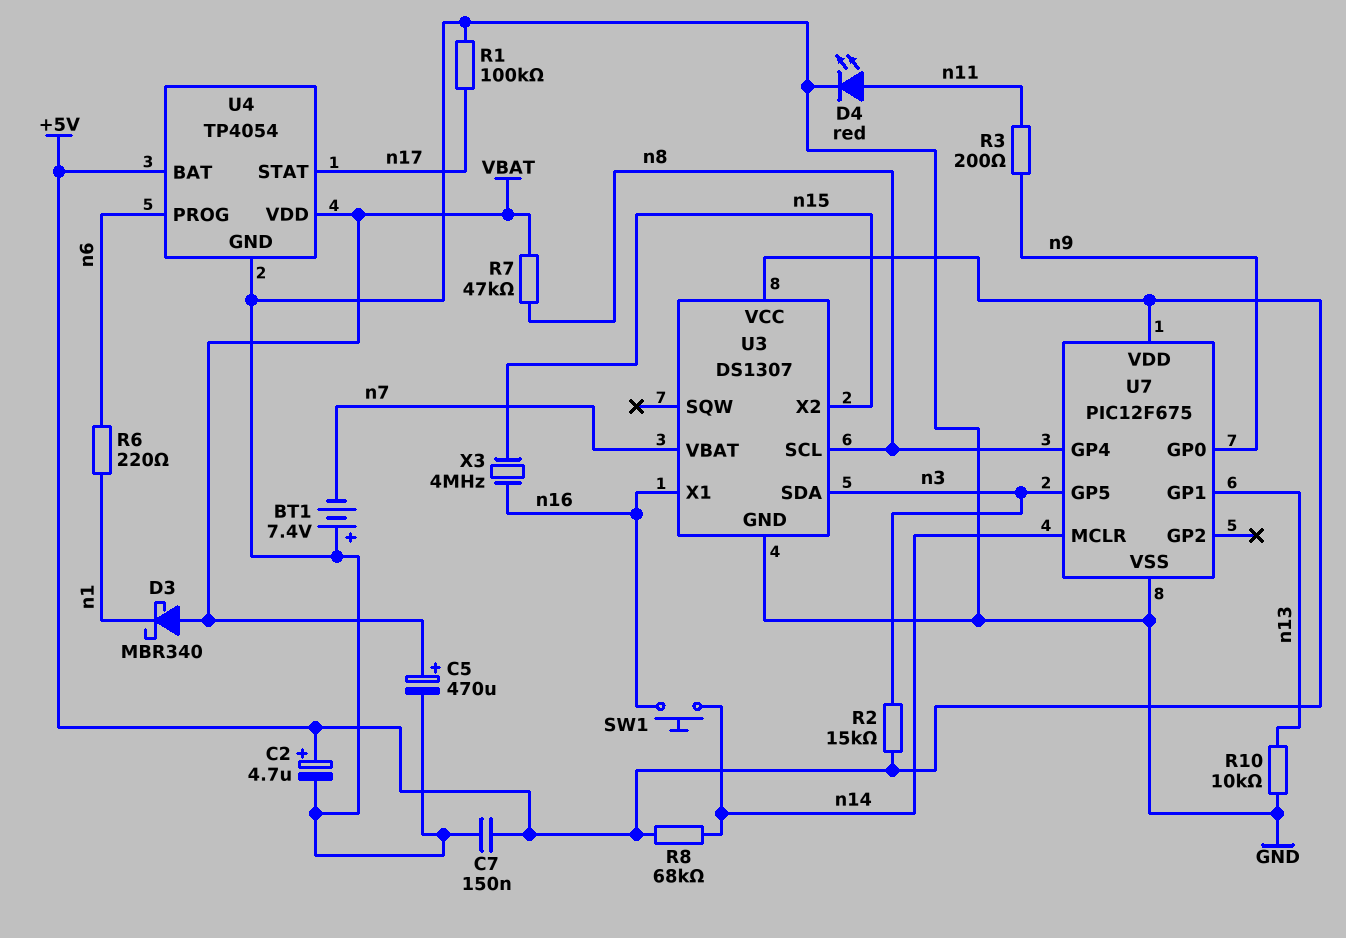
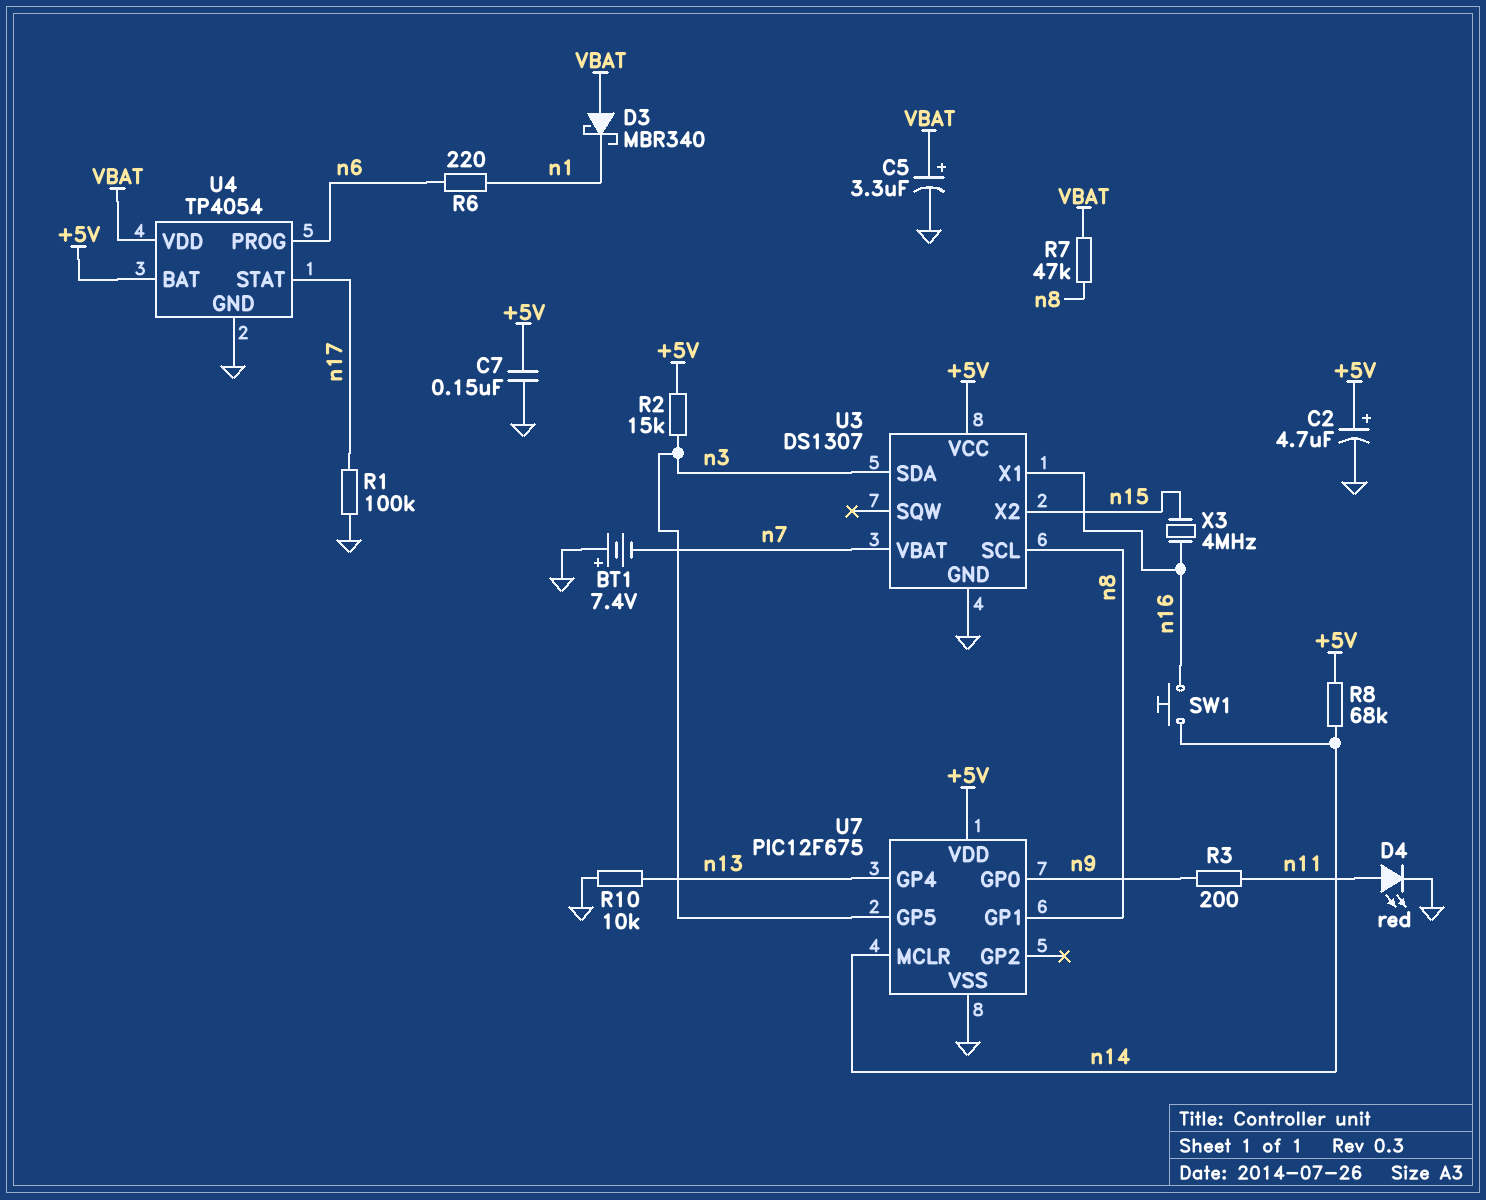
C5: 470uF (plus VBAT, minus GND) -> 3.3uF (plus VBAT, minus GND)
U7 pin GP1: n13 -> n8
U7 pin GP4: n8 -> n13

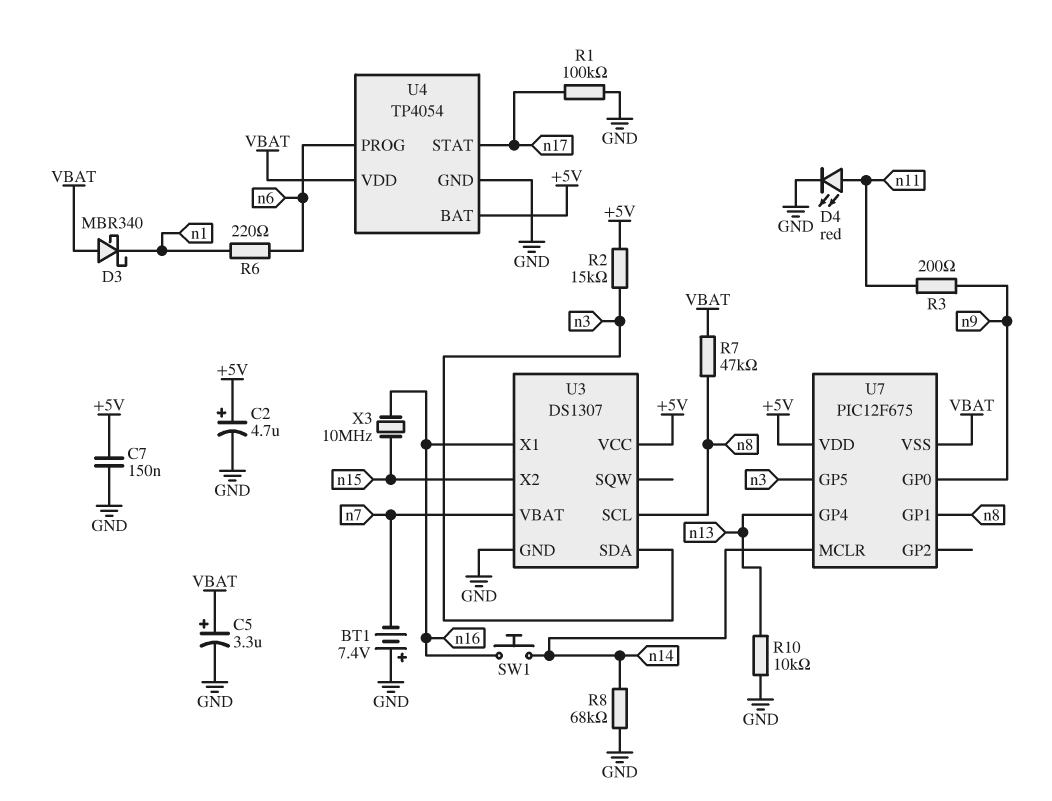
R8: 68k (+5V, n14) -> 68k (GND, n14)
U7 pin VSS: GND -> VBAT
X3: 4MHz (n15, n16) -> 10MHz (n15, n16)

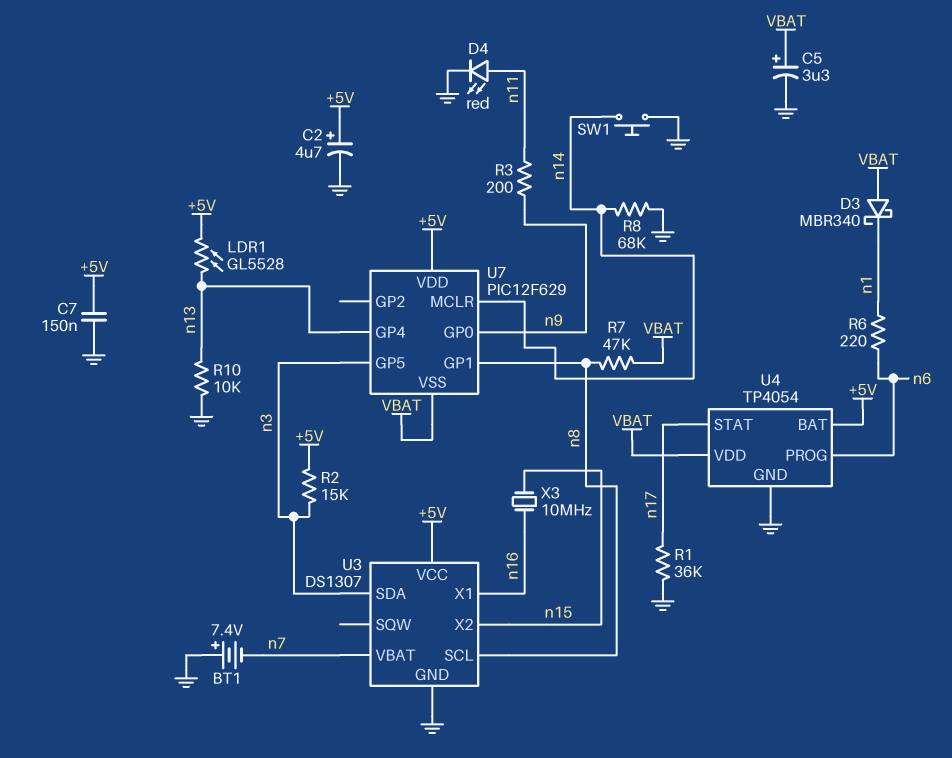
LDR1: none -> GL5528 (+5V, n13)
R1: 100k (GND, n17) -> 36k (GND, n17)
SW1: button (n14, n16) -> button (GND, n14)
U7: PIC12F675 -> PIC12F629

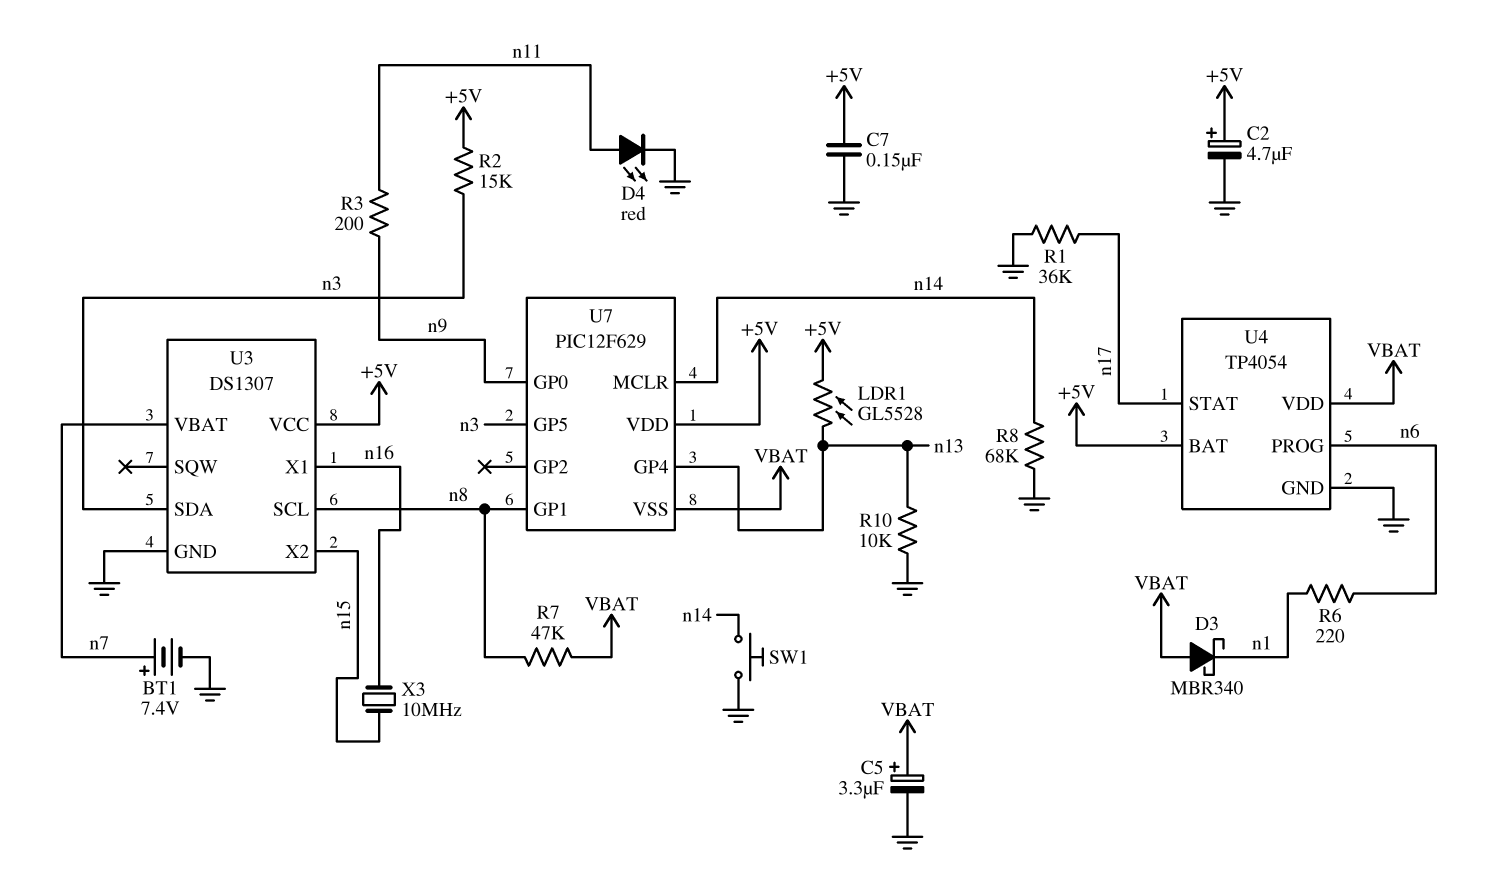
BT1: 7.4V (plus GND, minus n7) -> 7.4V (plus n7, minus GND)

